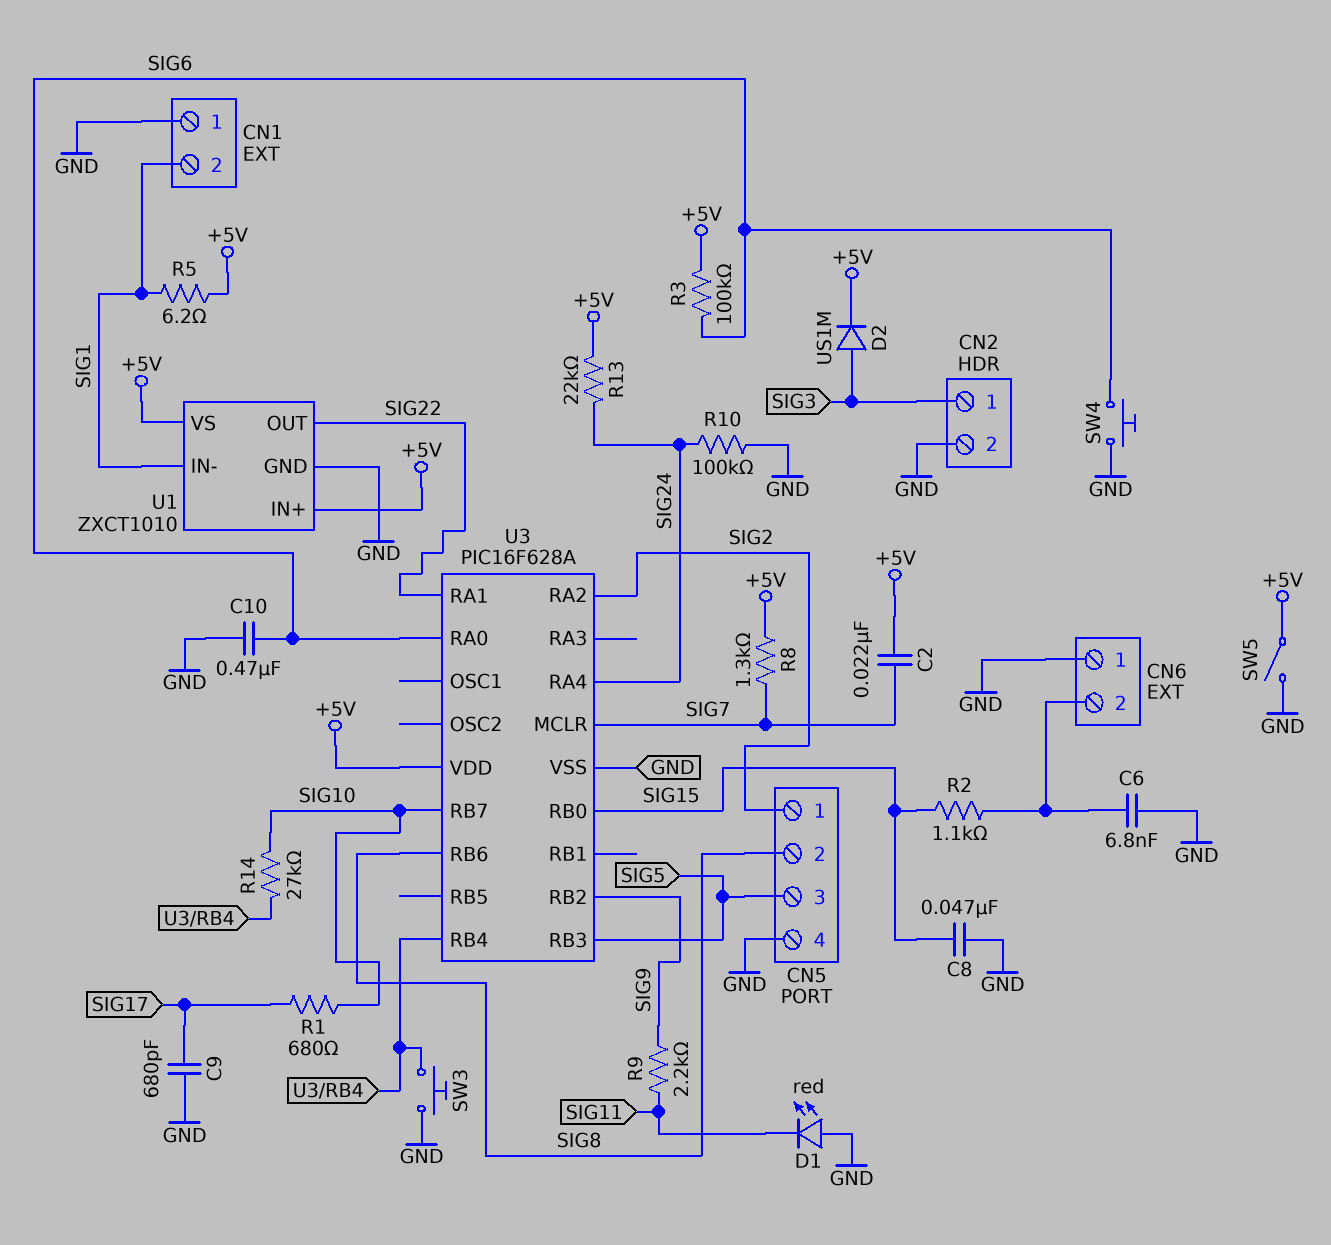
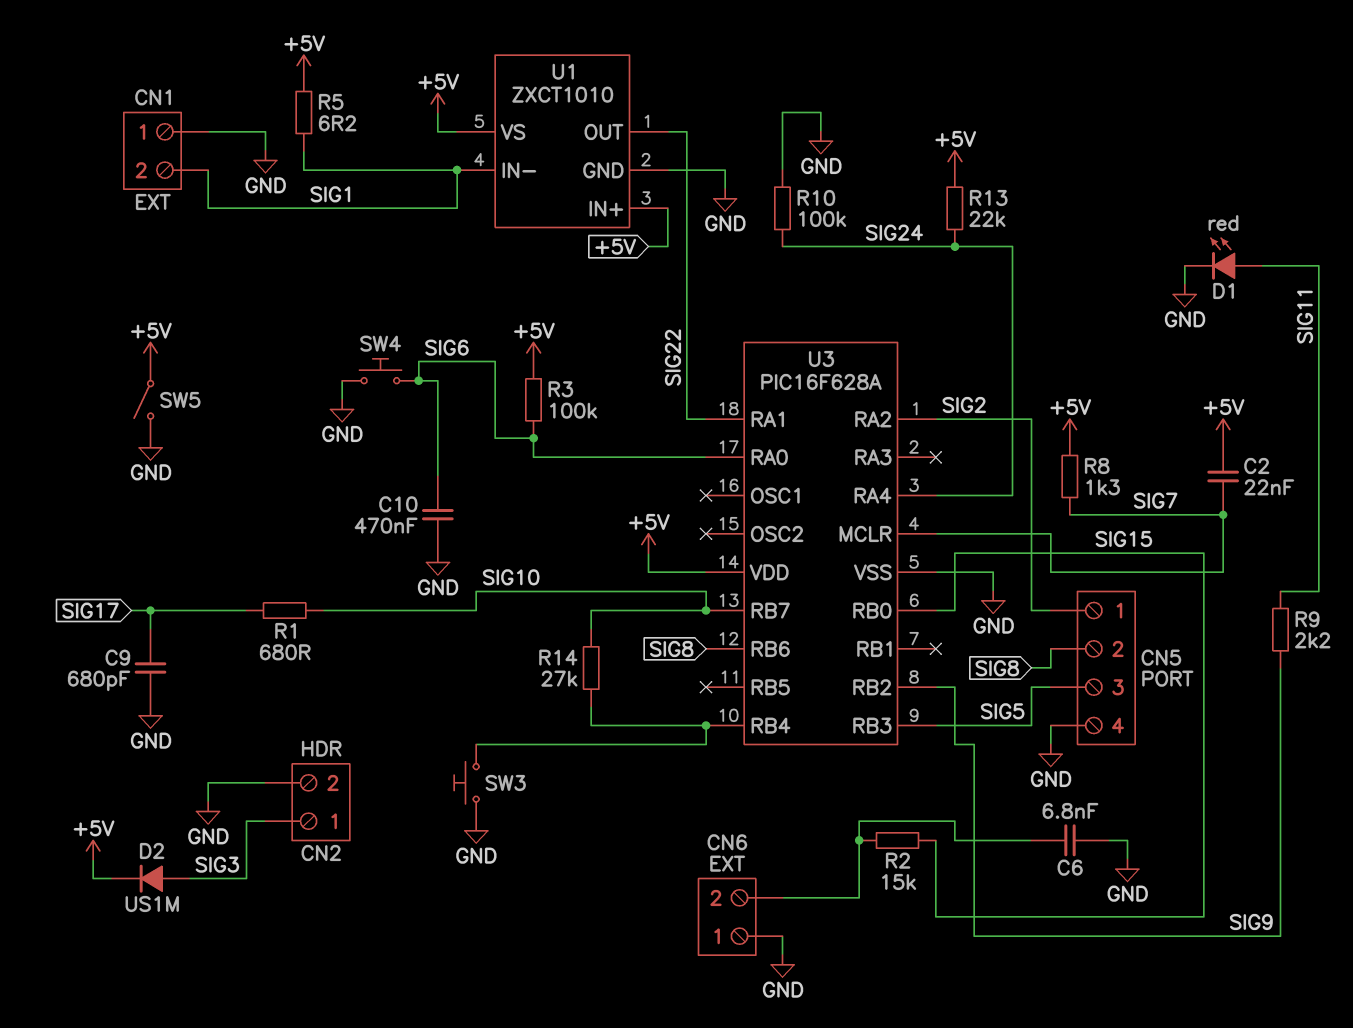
C8: 47nF (GND, SIG15) -> none
D1: LED red (A GND, K SIG11) -> LED red (A SIG11, K GND)
R2: 1.1k (CN6/2, SIG15) -> 15k (CN6/2, SIG15)

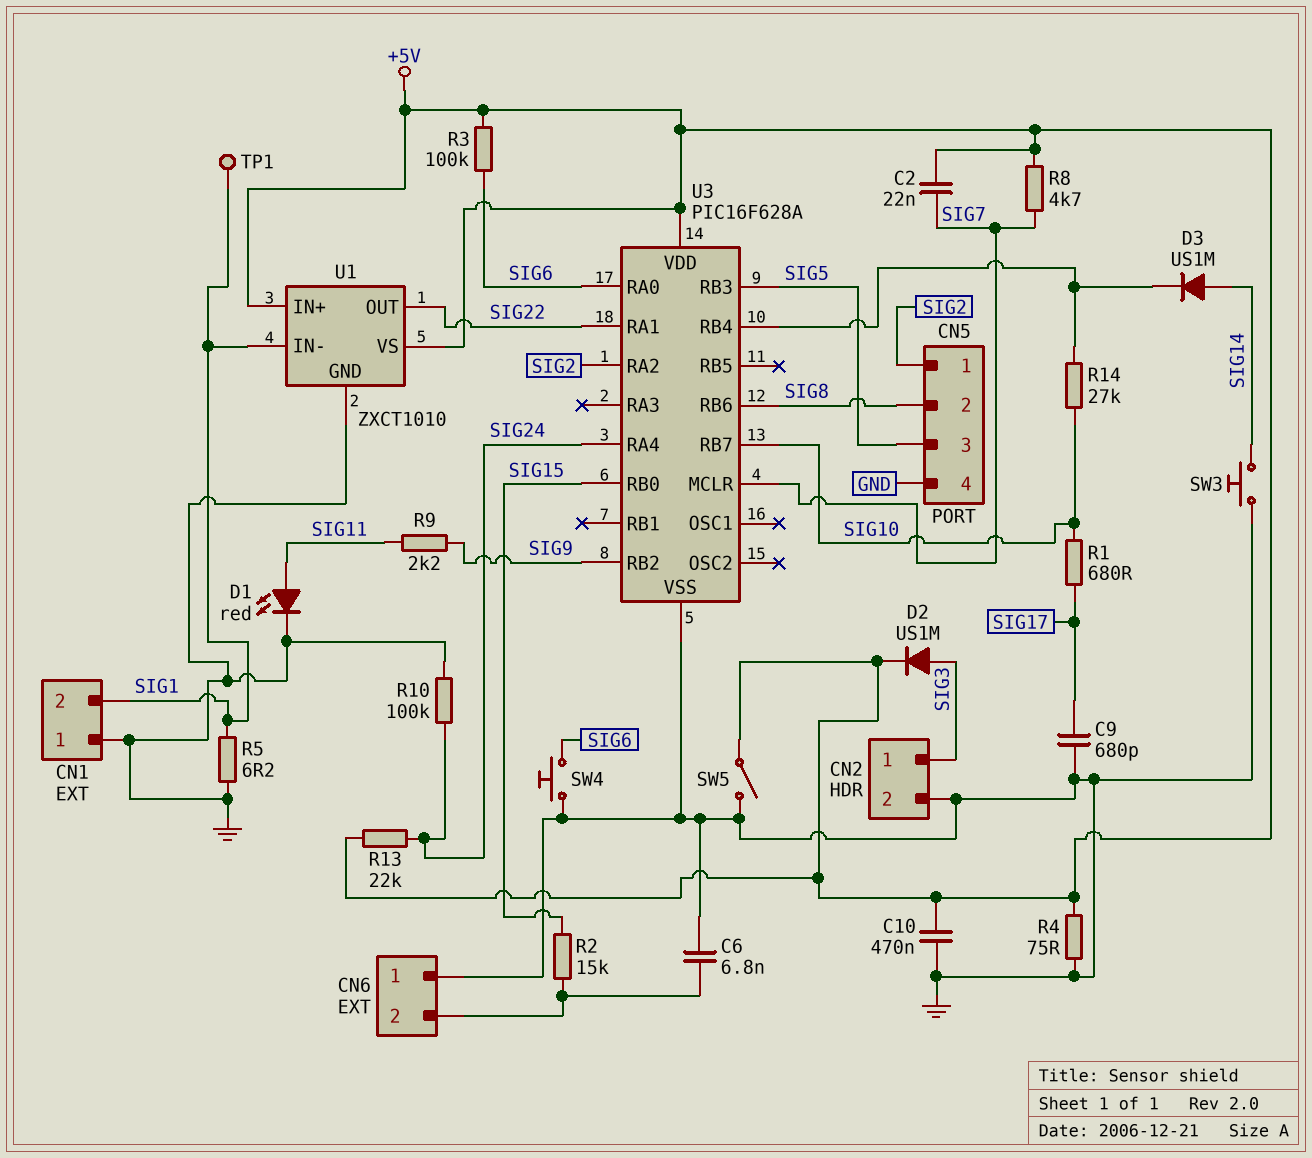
C10: 470nF (GND, SIG6) -> 470nF (+5V, GND)
D3: none -> diode US1M (A SIG14, K U3/RB4)
R4: none -> 75 (+5V, GND)
R5: 6.2 (+5V, SIG1) -> 6.2 (GND, SIG1)
R8: 1.3k (+5V, SIG7) -> 4.7k (+5V, SIG7)
SW3: button (GND, U3/RB4) -> button (GND, SIG14)
TP1: none -> test point (SIG1)

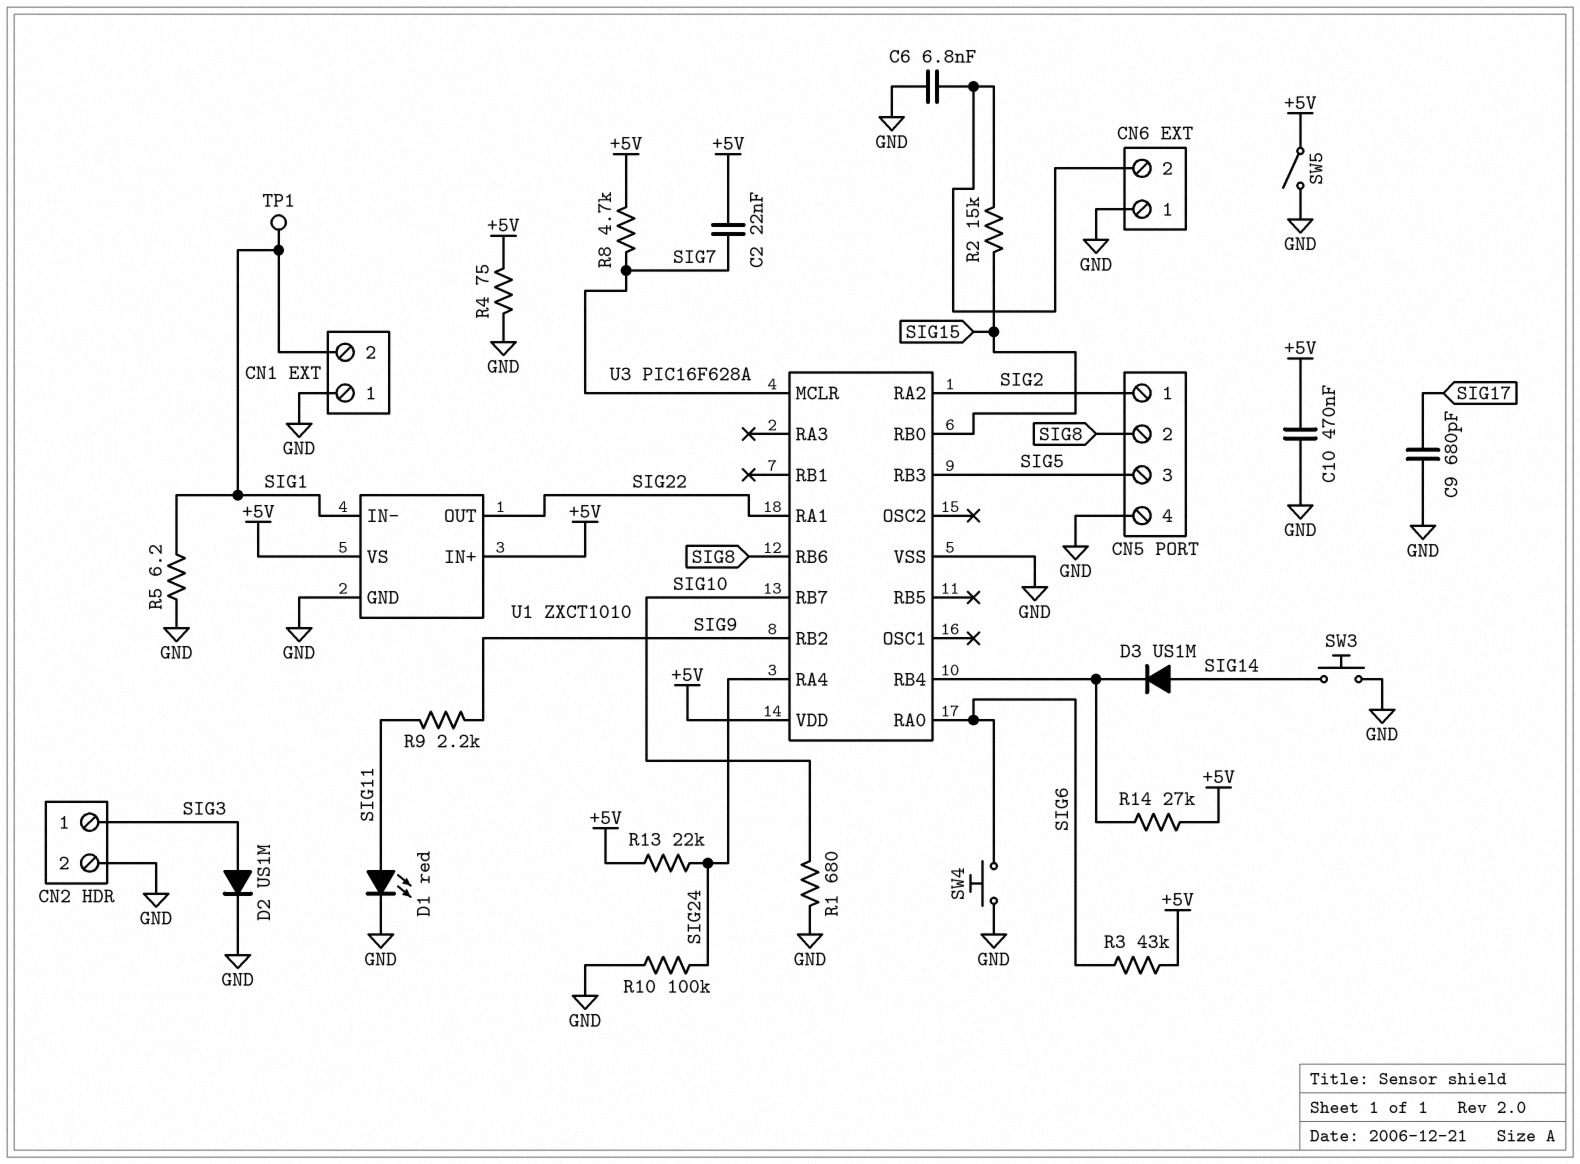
D2: diode US1M (A SIG3, K +5V) -> diode US1M (A SIG3, K GND)
R1: 680 (SIG10, SIG17) -> 680 (GND, SIG10)
R3: 100k (+5V, SIG6) -> 43k (+5V, SIG6)
R14: 27k (SIG10, U3/RB4) -> 27k (+5V, U3/RB4)

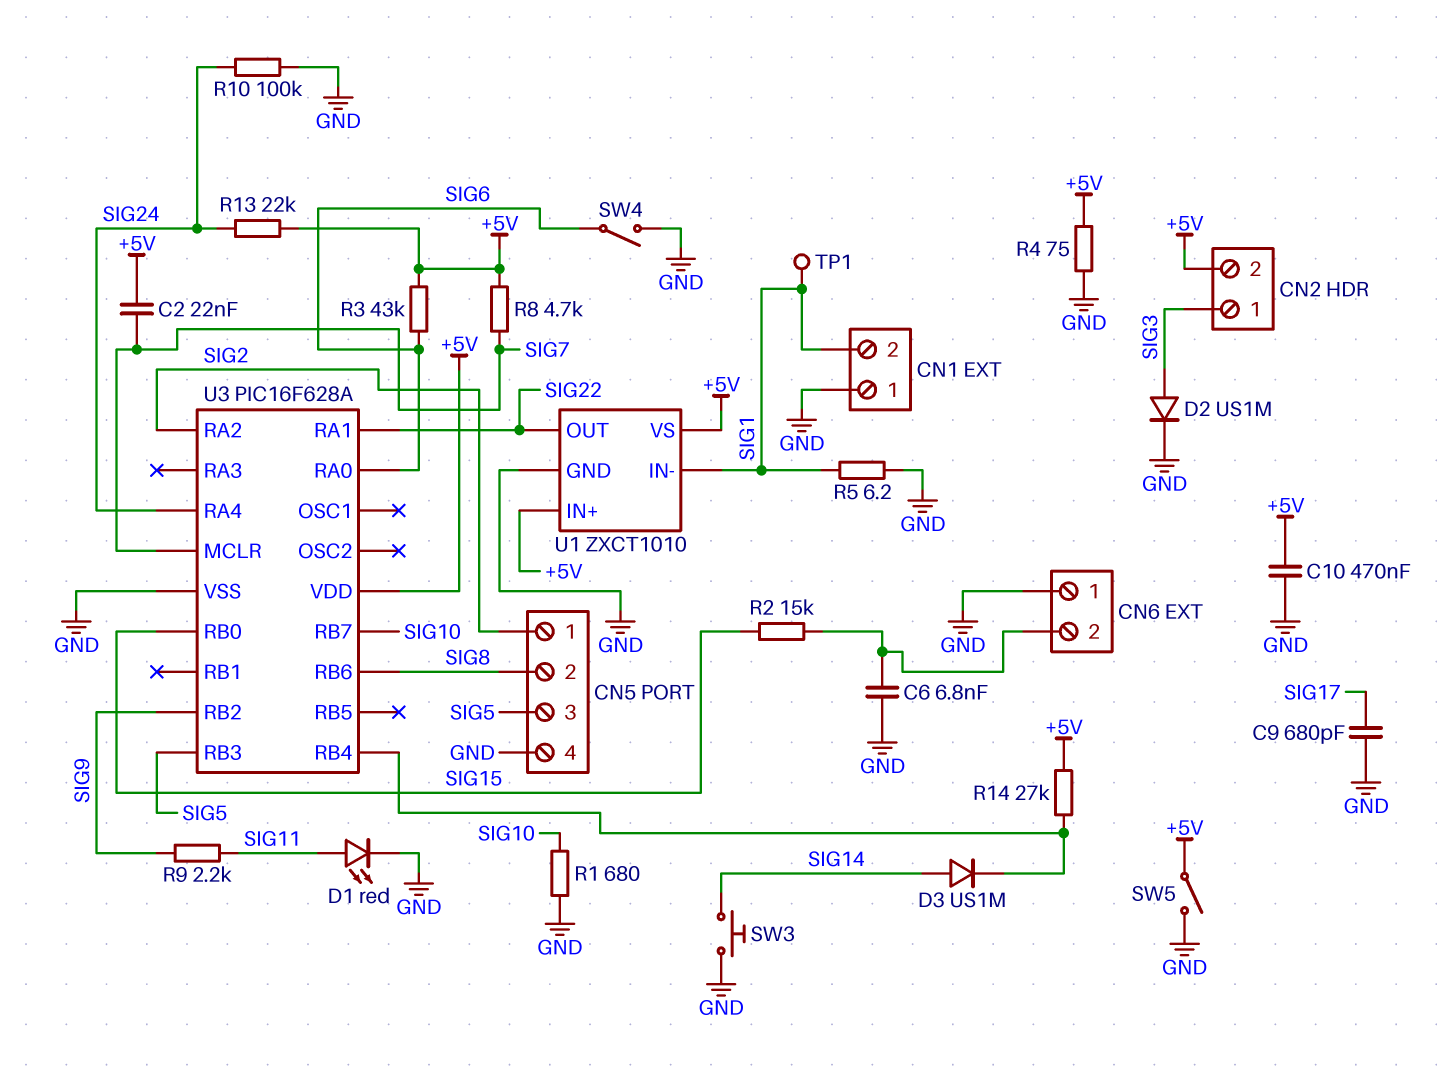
CN2 pin 2: GND -> +5V
SW4: button (GND, SIG6) -> switch (GND, SIG6)

